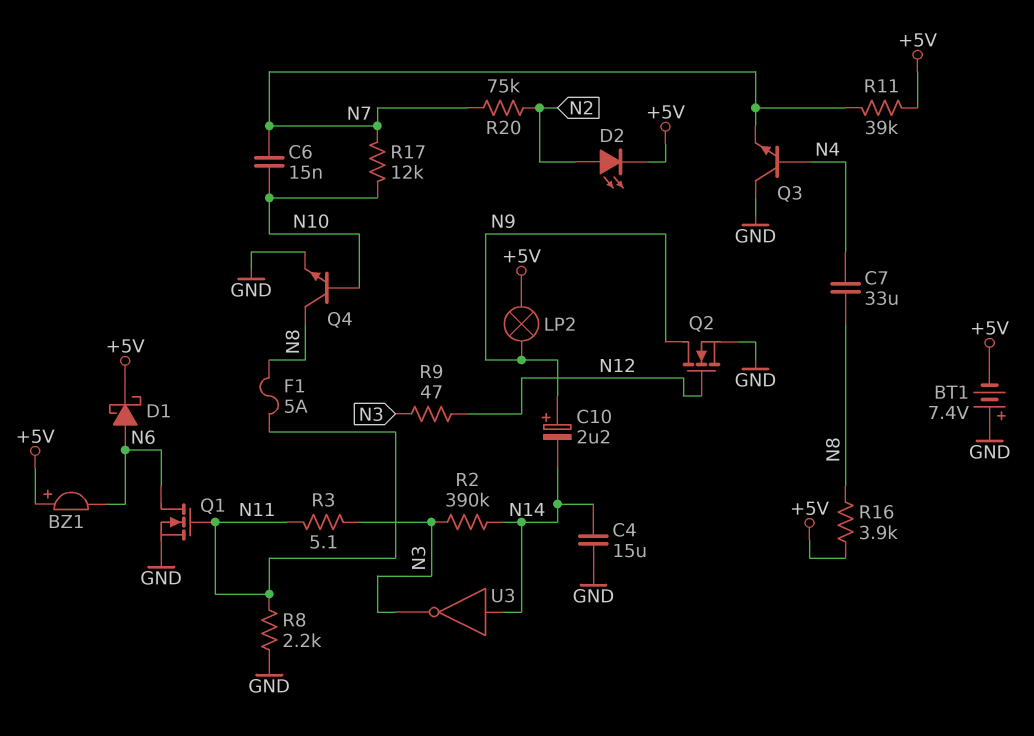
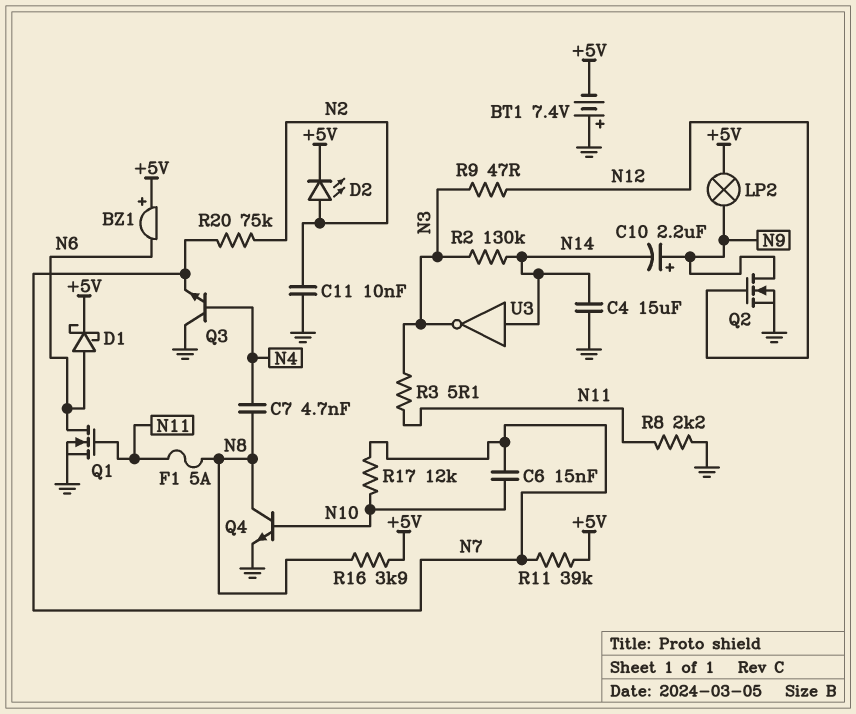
C7: 33uF (N4, N8) -> 4.7nF (N4, N8)
C11: none -> 10nF (GND, N2)
R2: 390k (N3, N14) -> 130k (N3, N14)

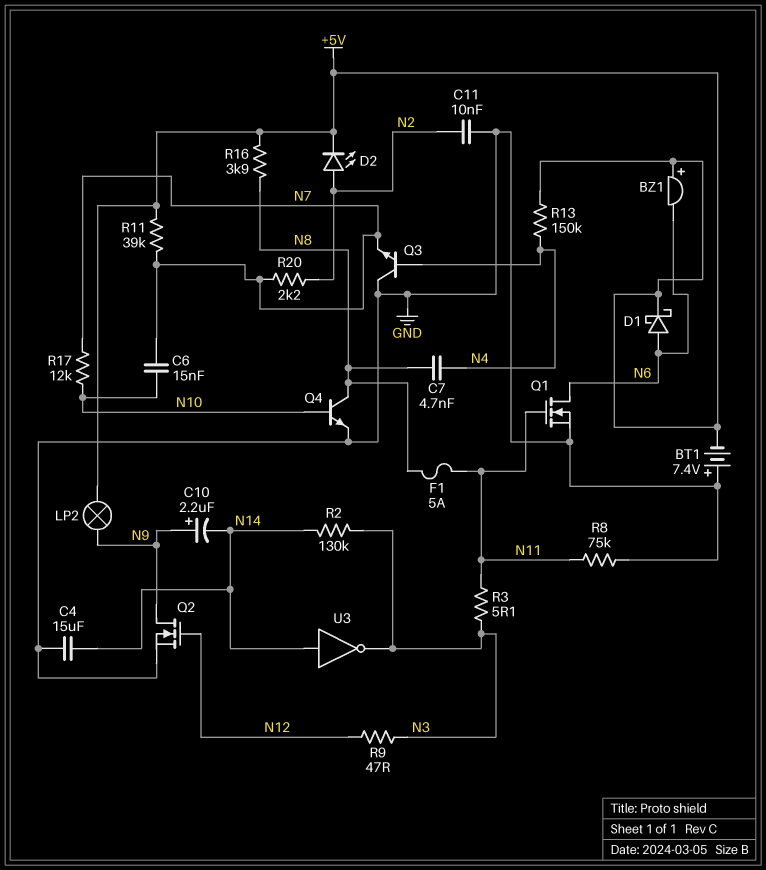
R8: 2.2k (GND, N11) -> 75k (GND, N11)
R13: none -> 150k (+5V, N4)
R20: 75k (N2, N7) -> 2.2k (N2, N7)

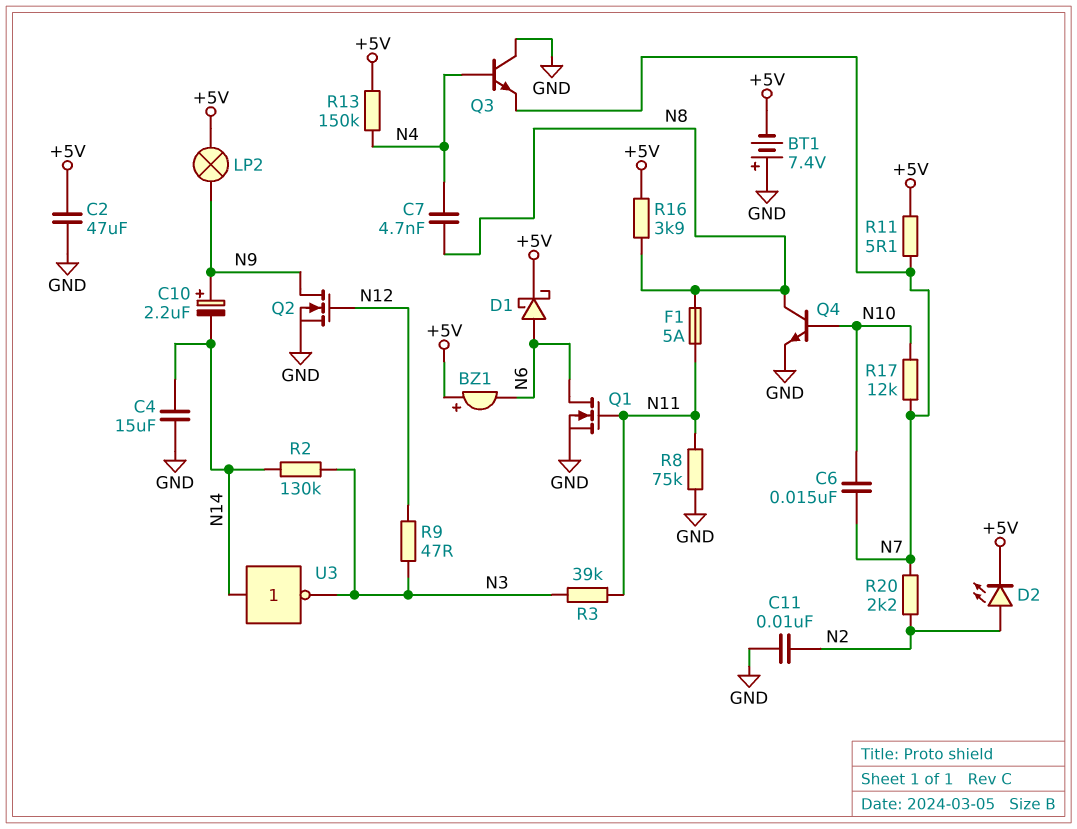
C2: none -> 47uF (+5V, GND)
R3: 5.1 (N3, N11) -> 39k (N3, N11)
R11: 39k (+5V, N7) -> 5.1 (+5V, N7)

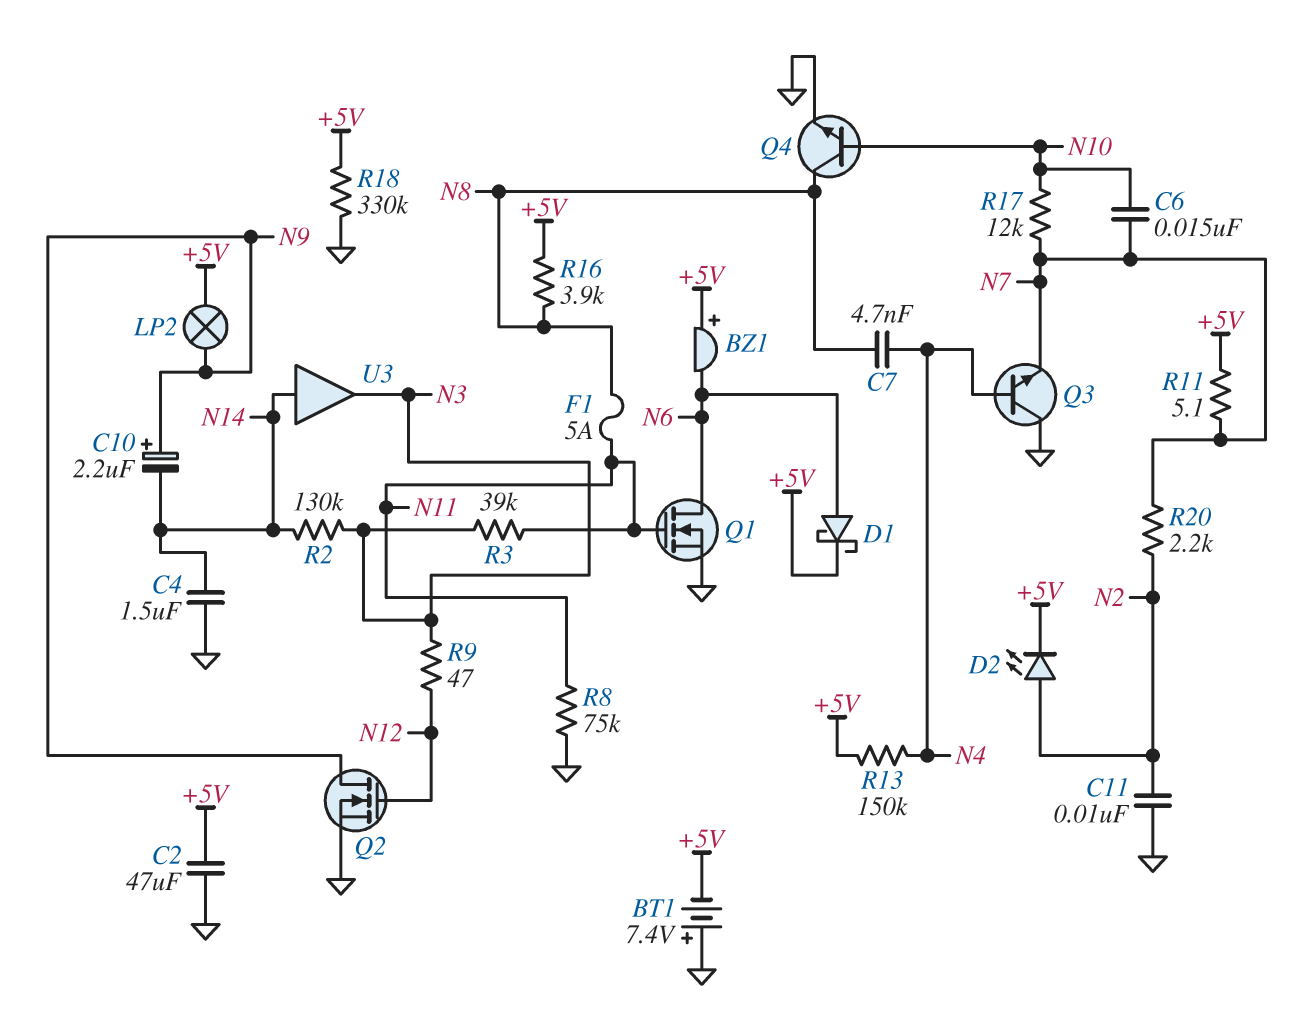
C4: 15uF (GND, N14) -> 1.5uF (GND, N14)
R18: none -> 330k (+5V, GND)
U3: NOT (in N14, out N3) -> buffer (in N14, out N3)

